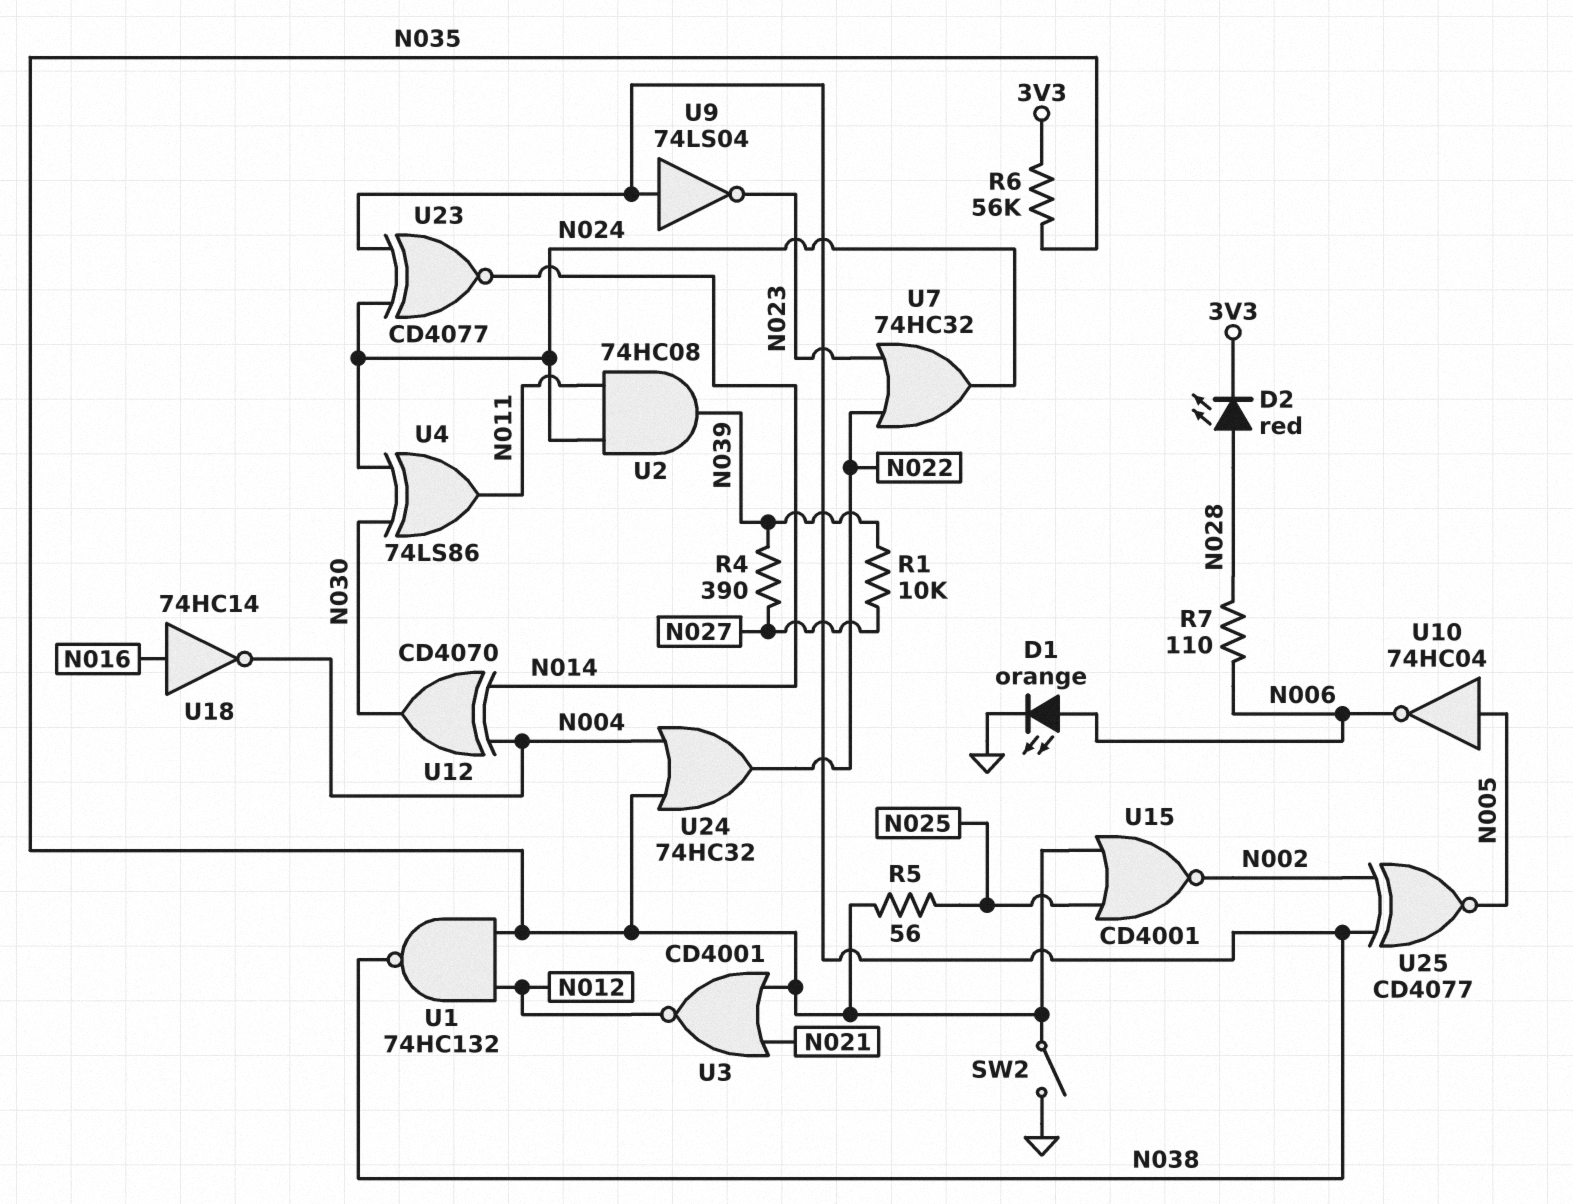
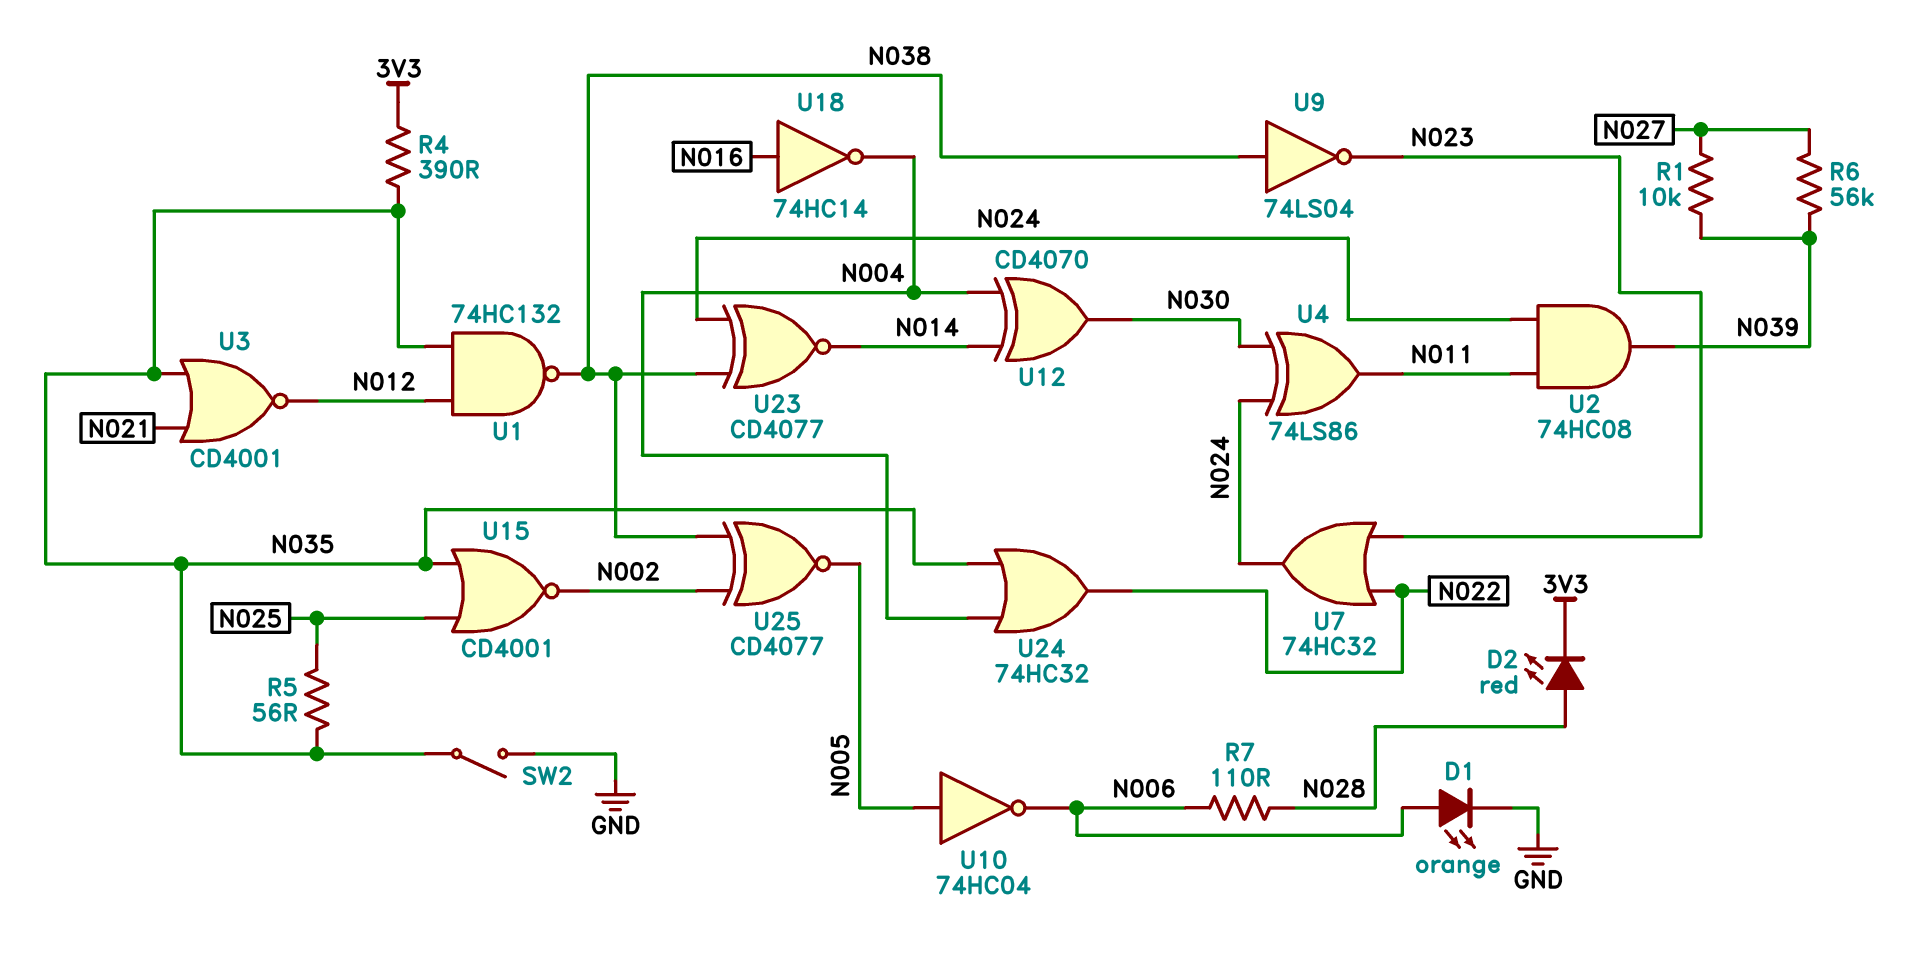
R4: 390 (N027, N039) -> 390 (3V3, N035)
R6: 56k (3V3, N035) -> 56k (N027, N039)

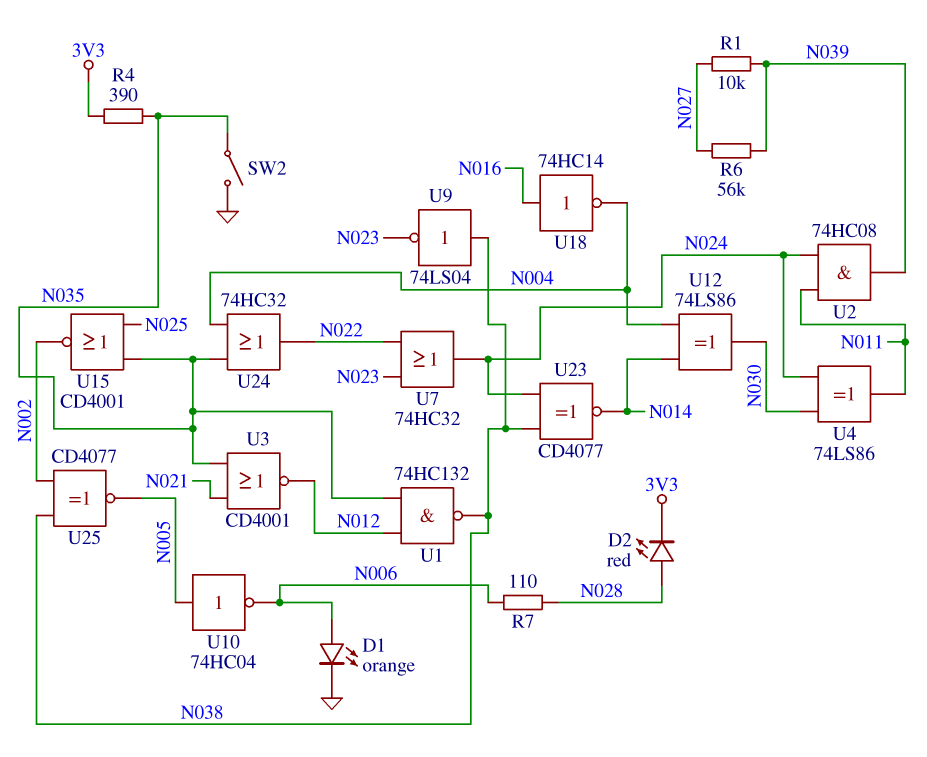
R5: 56 (N025, N035) -> none
U12: XOR CD4070 (in N004, in N014, out N030) -> XOR 74LS86 (in N004, in N014, out N030)

